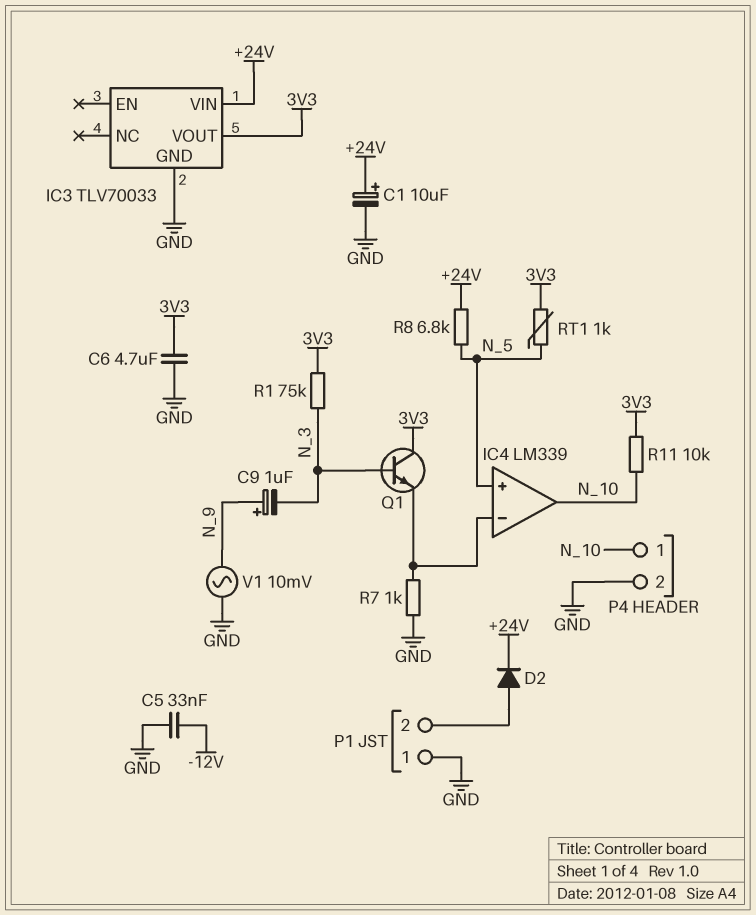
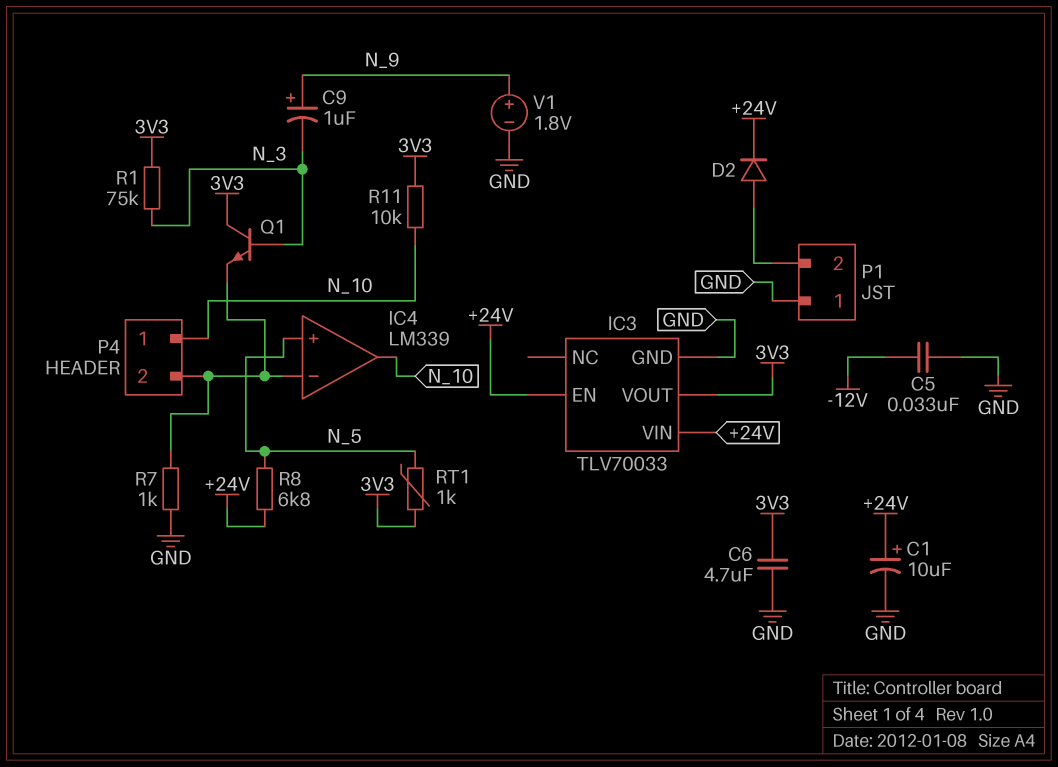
IC3 pin EN: none -> +24V
P4 pin 2: GND -> IC4/in-
V1: AC 10mV (GND, N_9) -> 1.8V (plus N_9, minus GND)

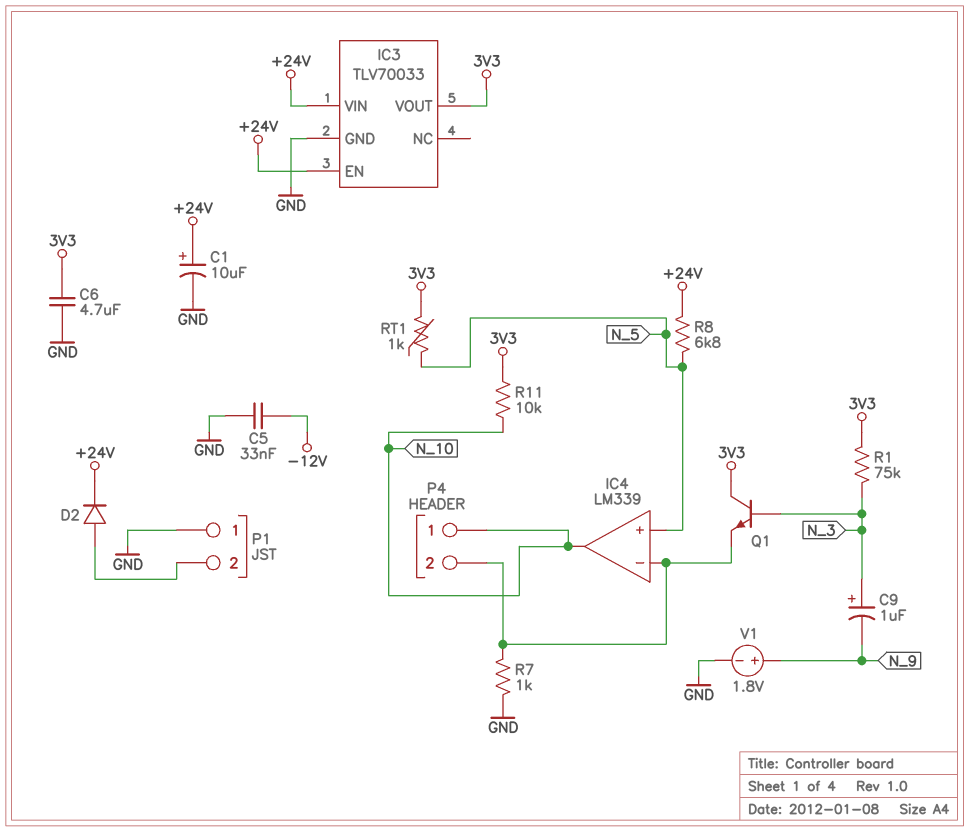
C9: 1uF (plus N_9, minus N_3) -> 1uF (plus N_3, minus N_9)

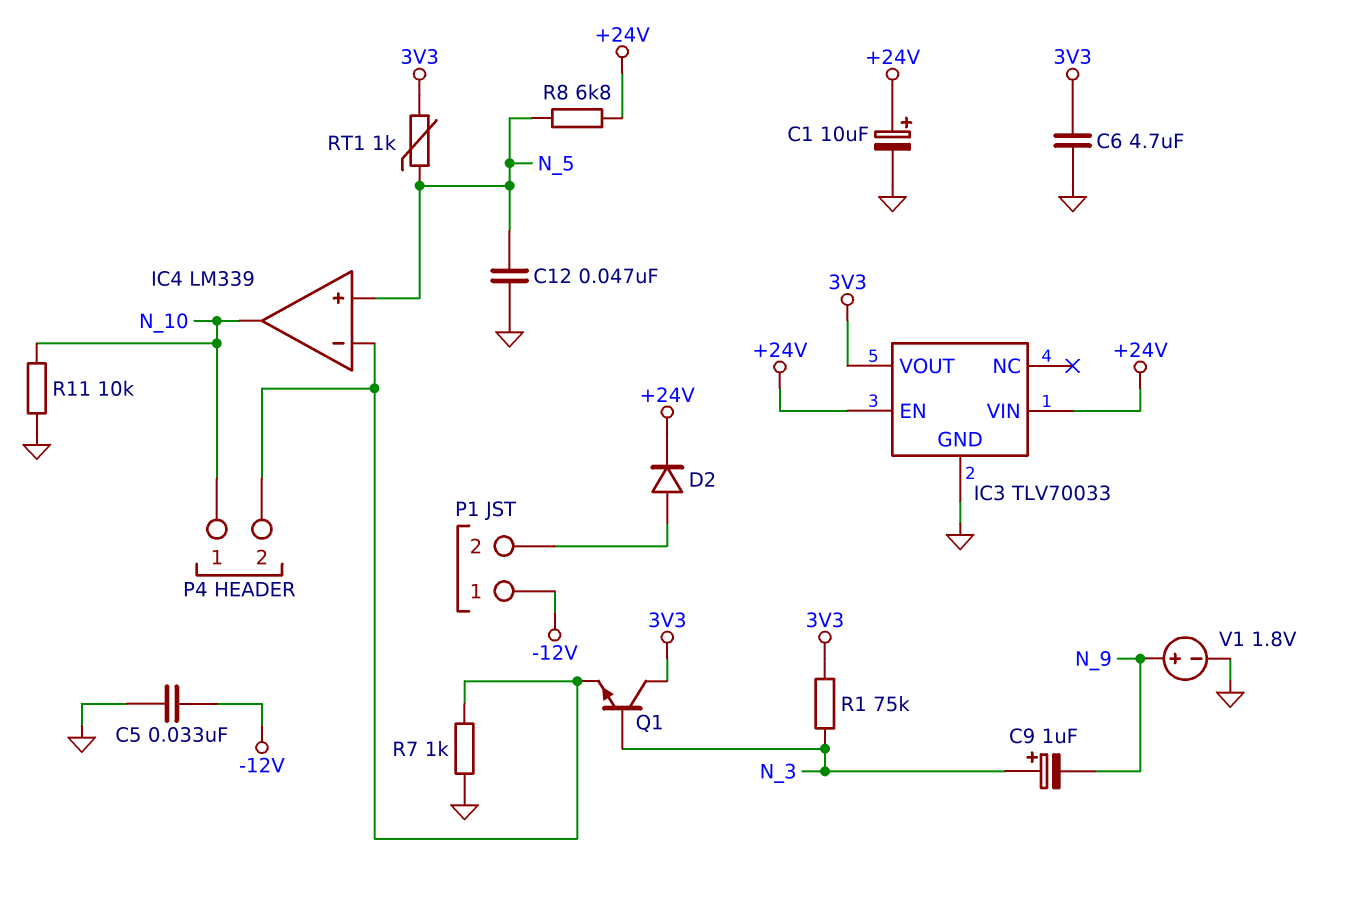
C12: none -> 47nF (GND, N_5)
P1 pin 1: GND -> -12V
R11: 10k (3V3, N_10) -> 10k (GND, N_10)

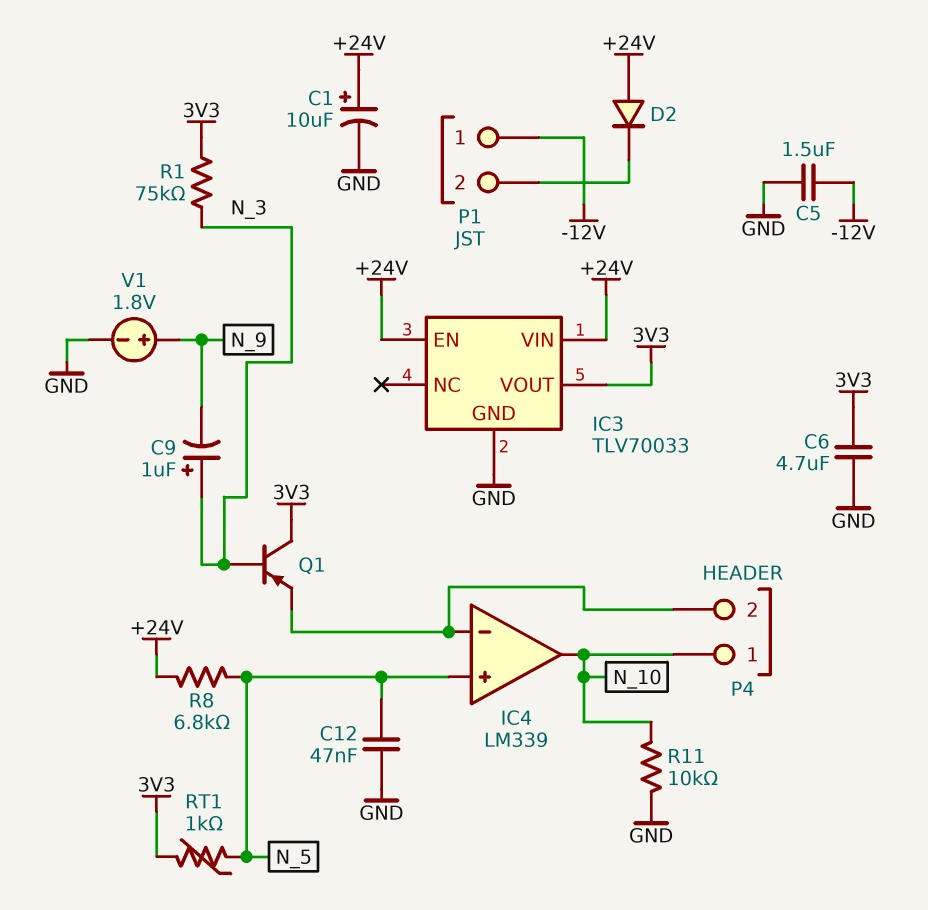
C5: 33nF (-12V, GND) -> 1.5uF (-12V, GND)
D2: diode (A P1/2, K +24V) -> diode (A +24V, K P1/2)
Q1: NPN (B N_3, C 3V3, E IC4/in-) -> PNP (B N_3, C 3V3, E IC4/in-)
R7: 1k (GND, IC4/in-) -> none

